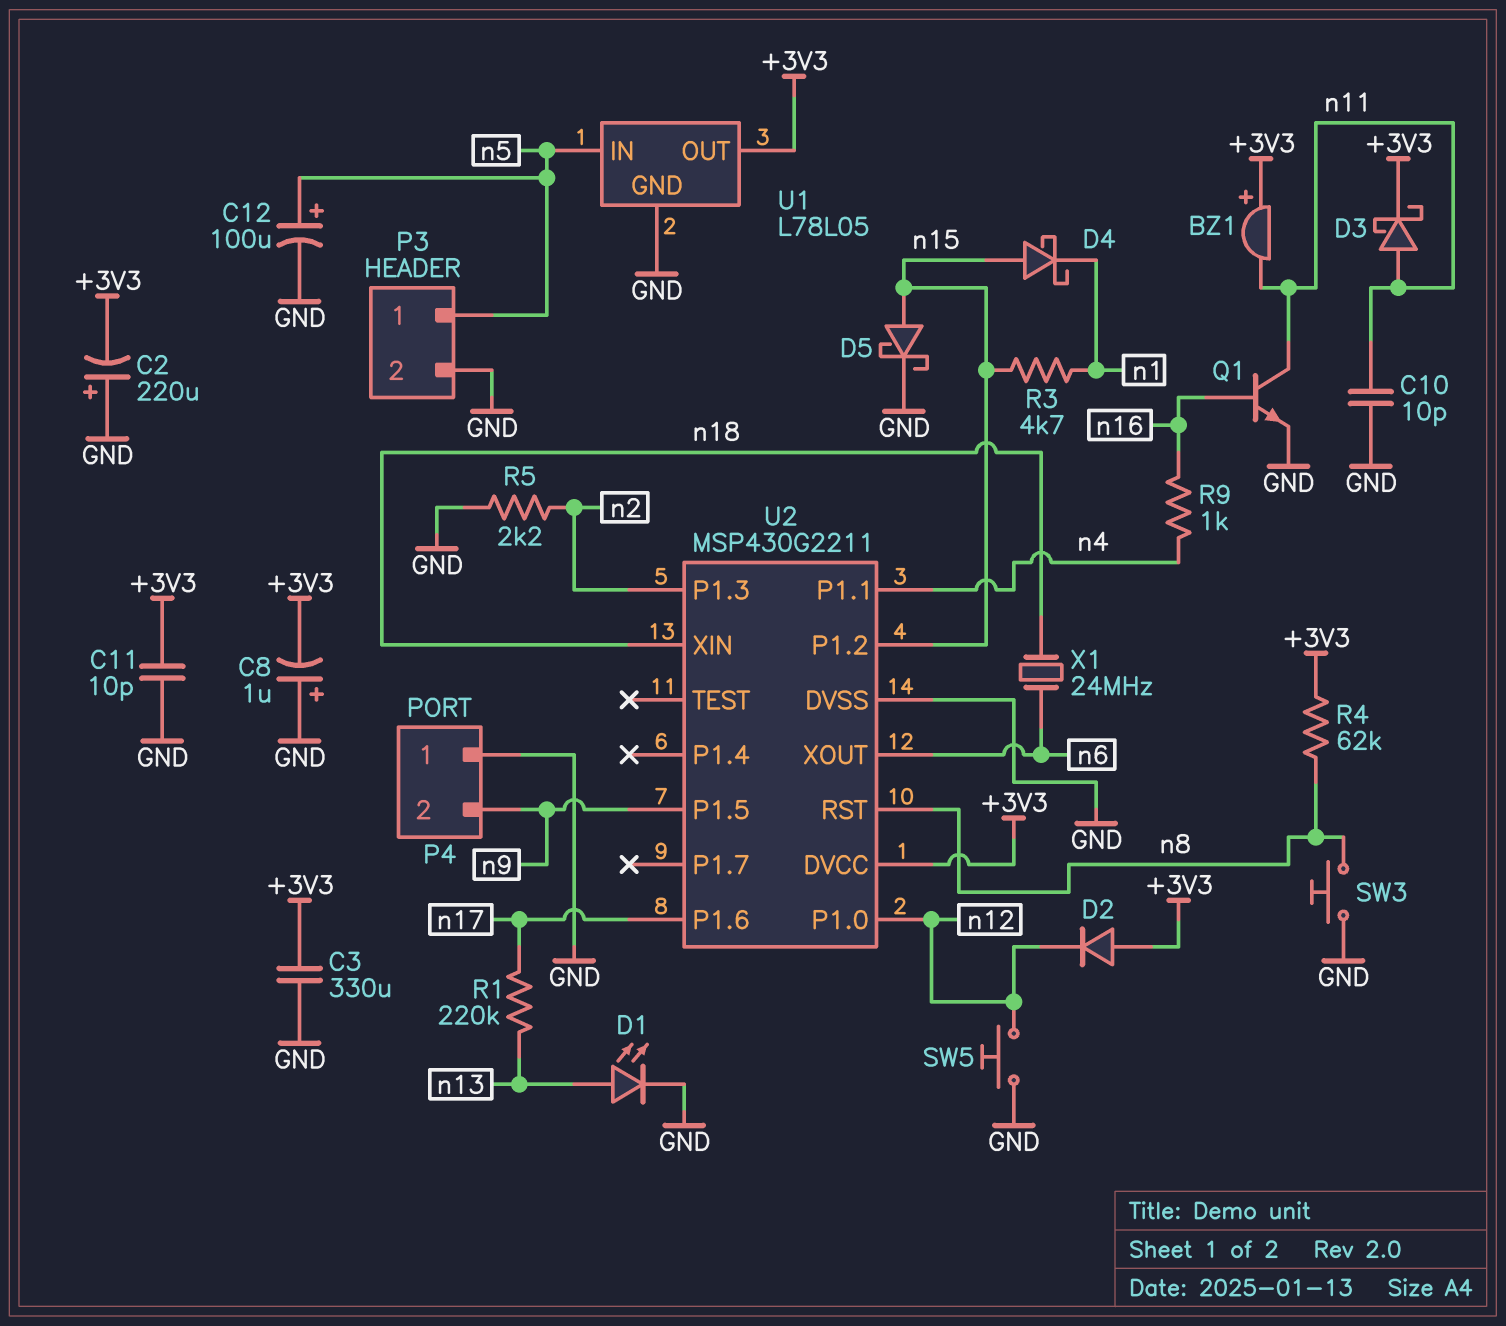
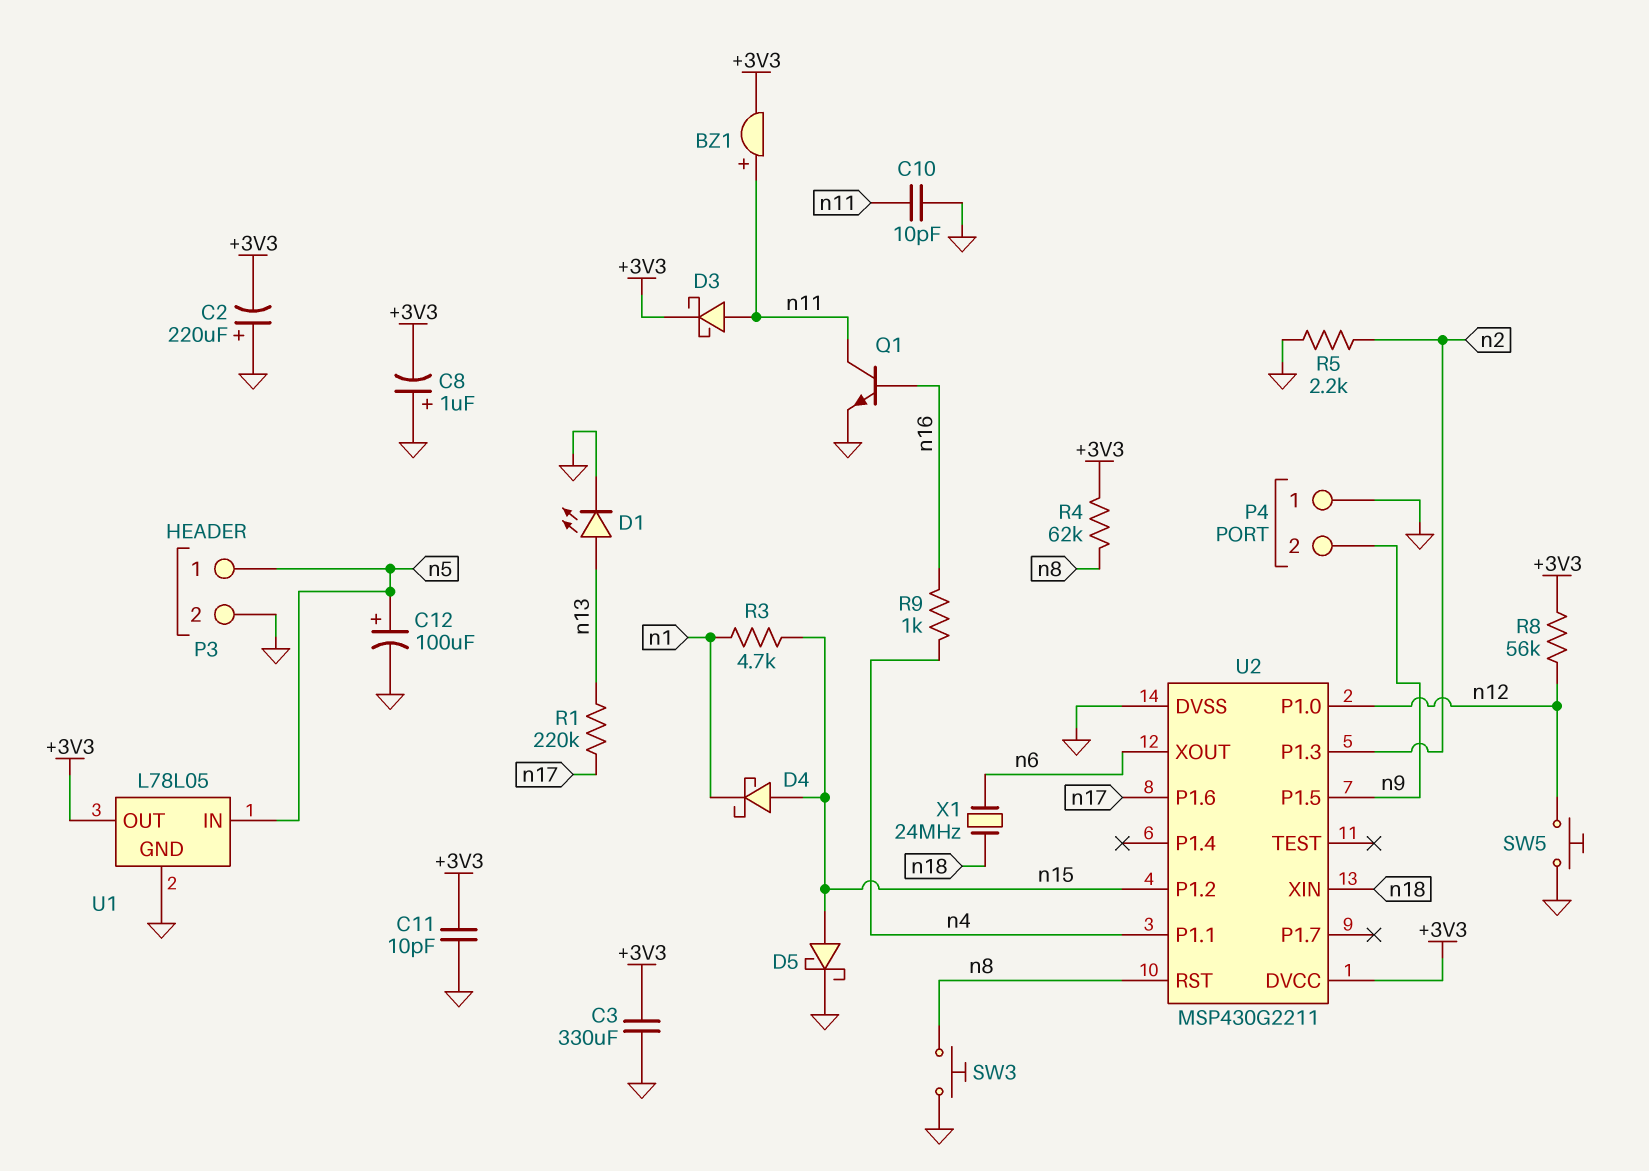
BZ1: buzzer (plus +3V3, minus n11) -> buzzer (plus n11, minus +3V3)
D2: diode (A +3V3, K n12) -> none
R8: none -> 56k (+3V3, n12)

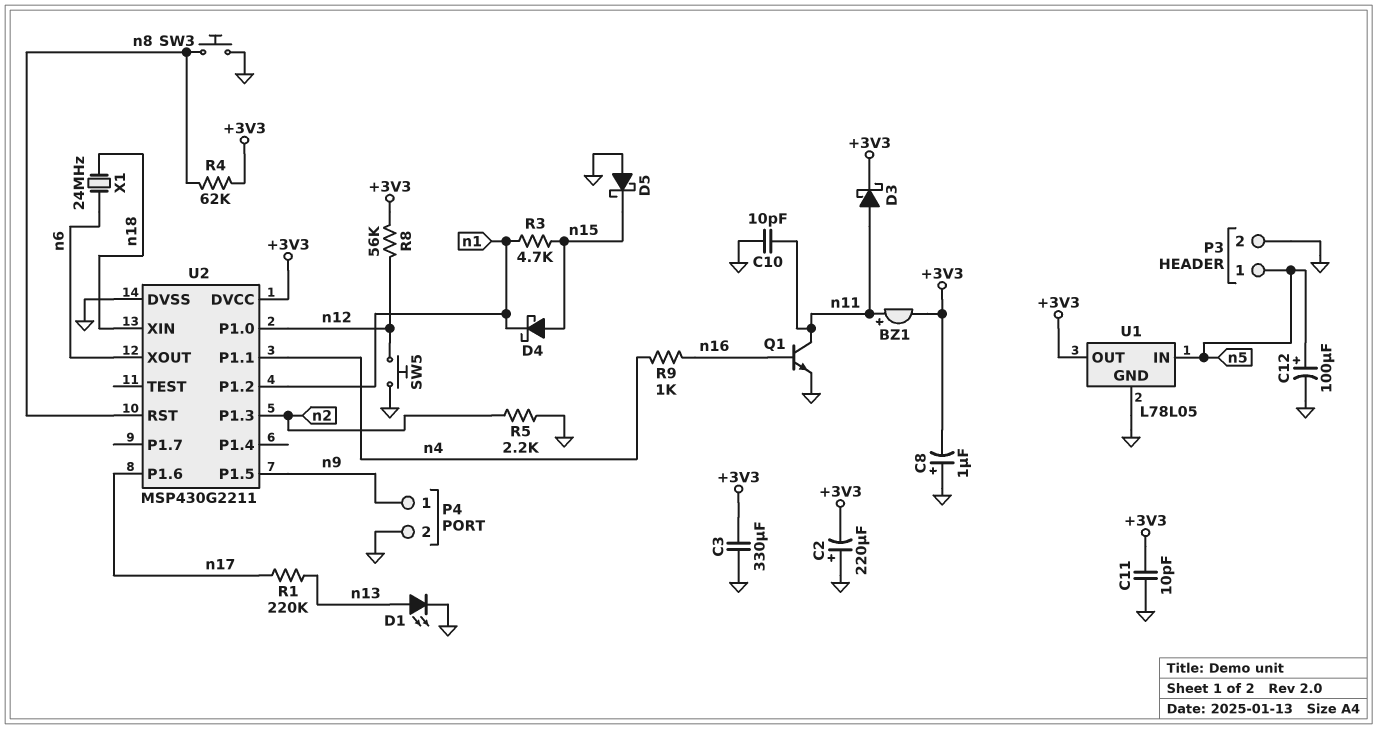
D5: schottky (A n15, K GND) -> schottky (A GND, K n15)
P4 pin 1: GND -> n9
P4 pin 2: n9 -> GND
U2 pin P1.2: n15 -> n1

